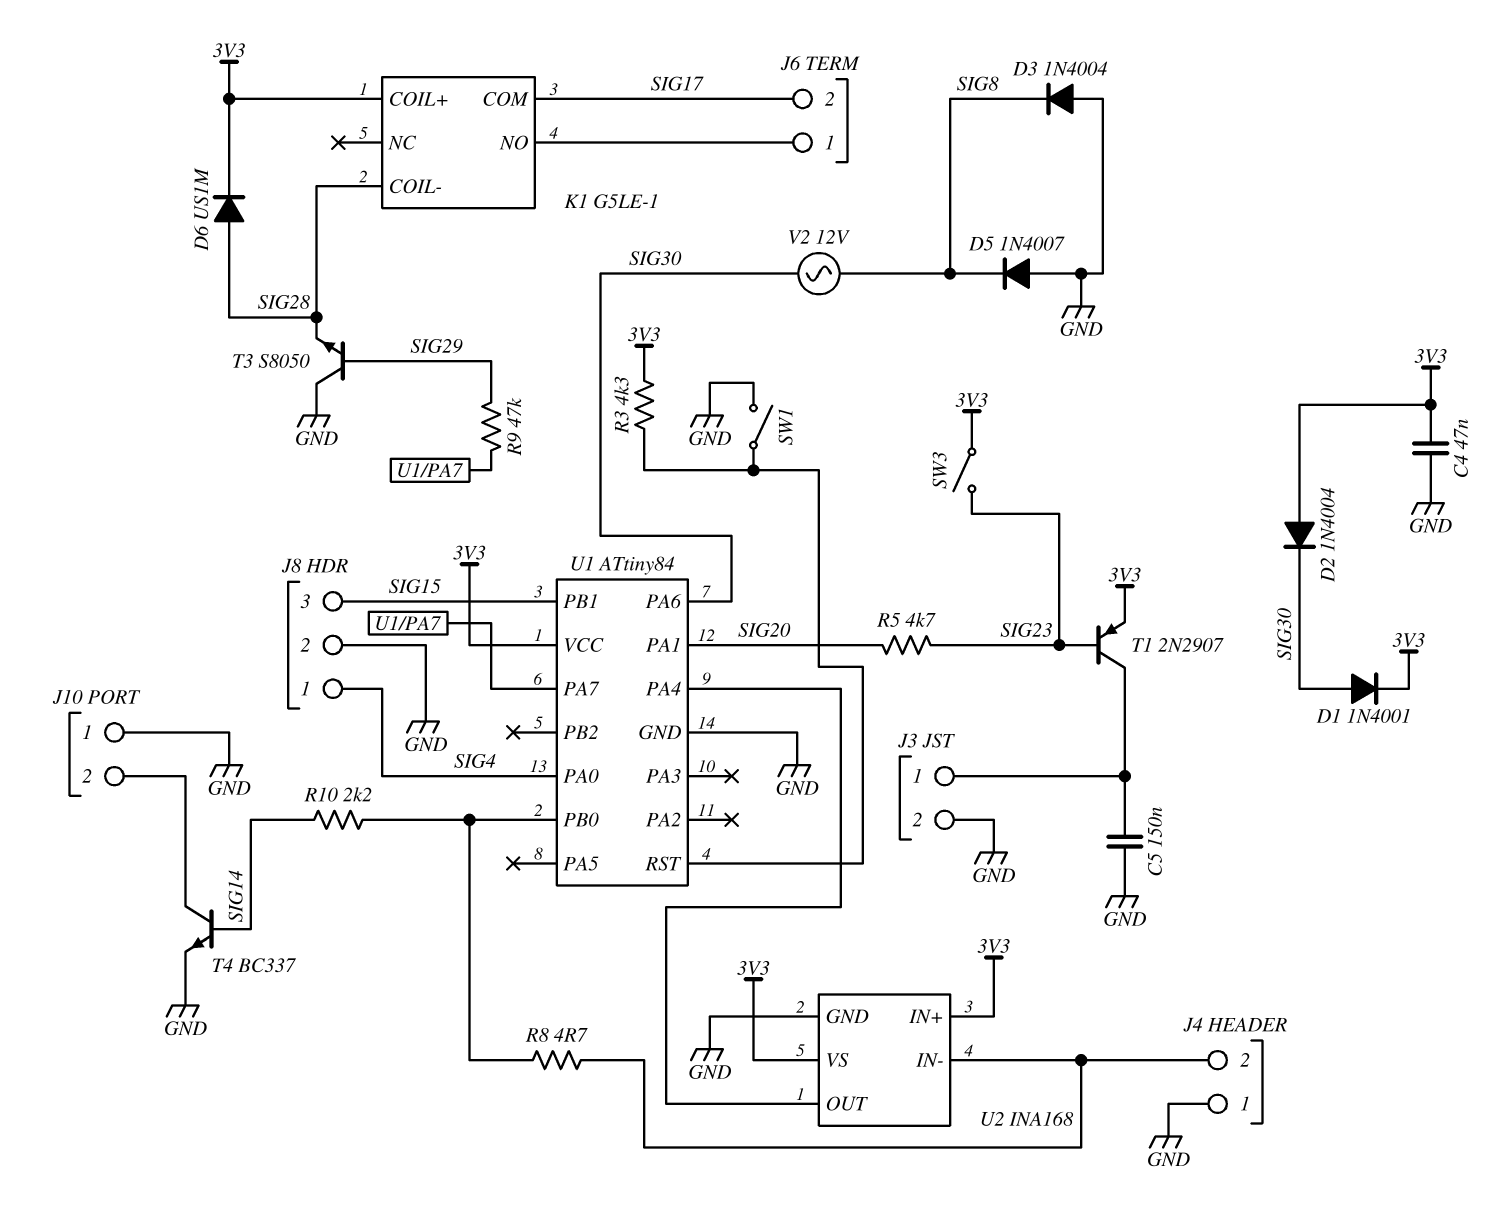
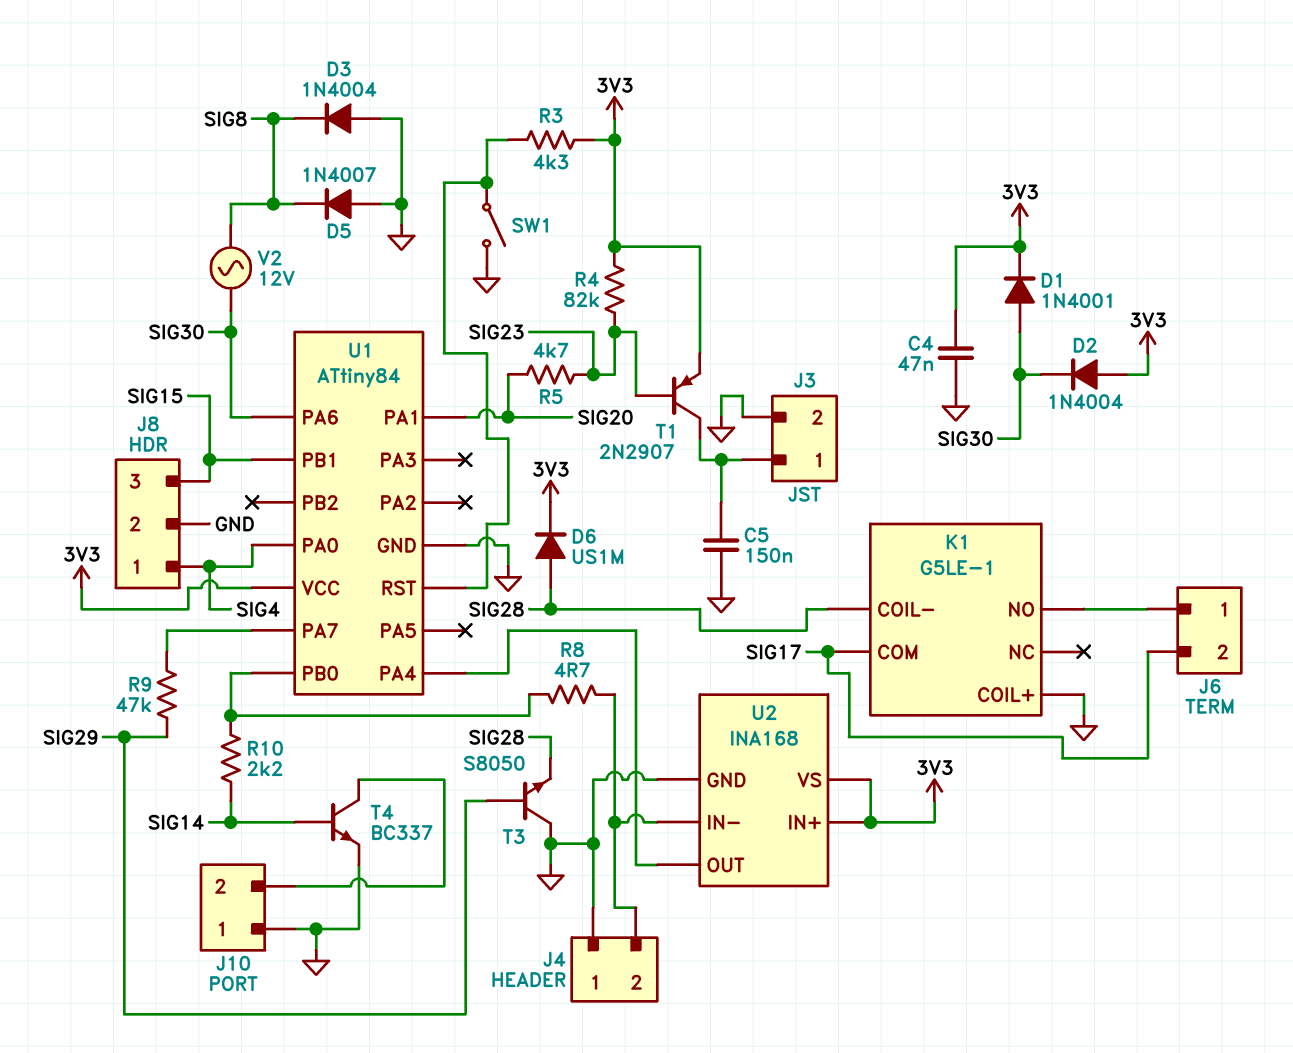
K1 pin COIL+: 3V3 -> GND
R4: none -> 82k (3V3, SIG23)
SW3: switch (3V3, SIG23) -> none

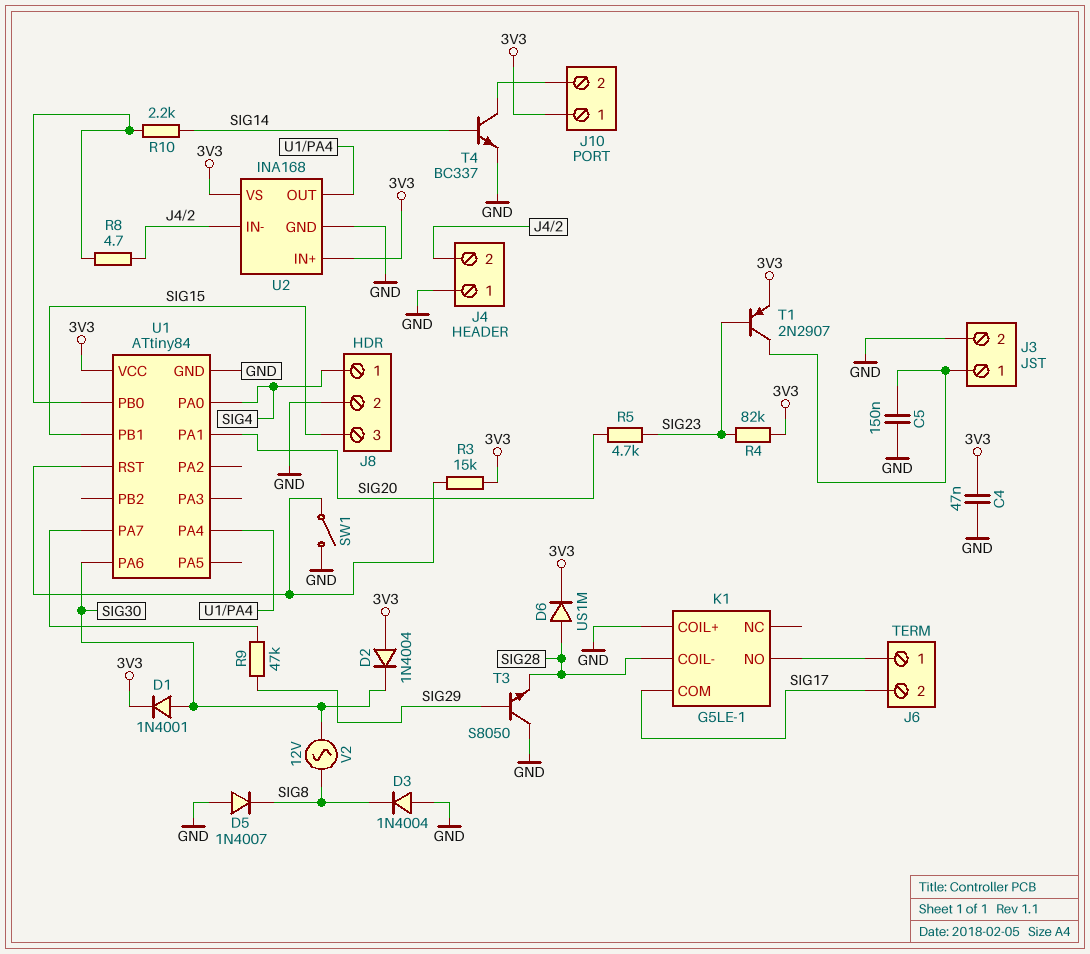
J10 pin 1: GND -> 3V3
R3: 4.3k (3V3, U1/RST) -> 15k (3V3, U1/RST)

